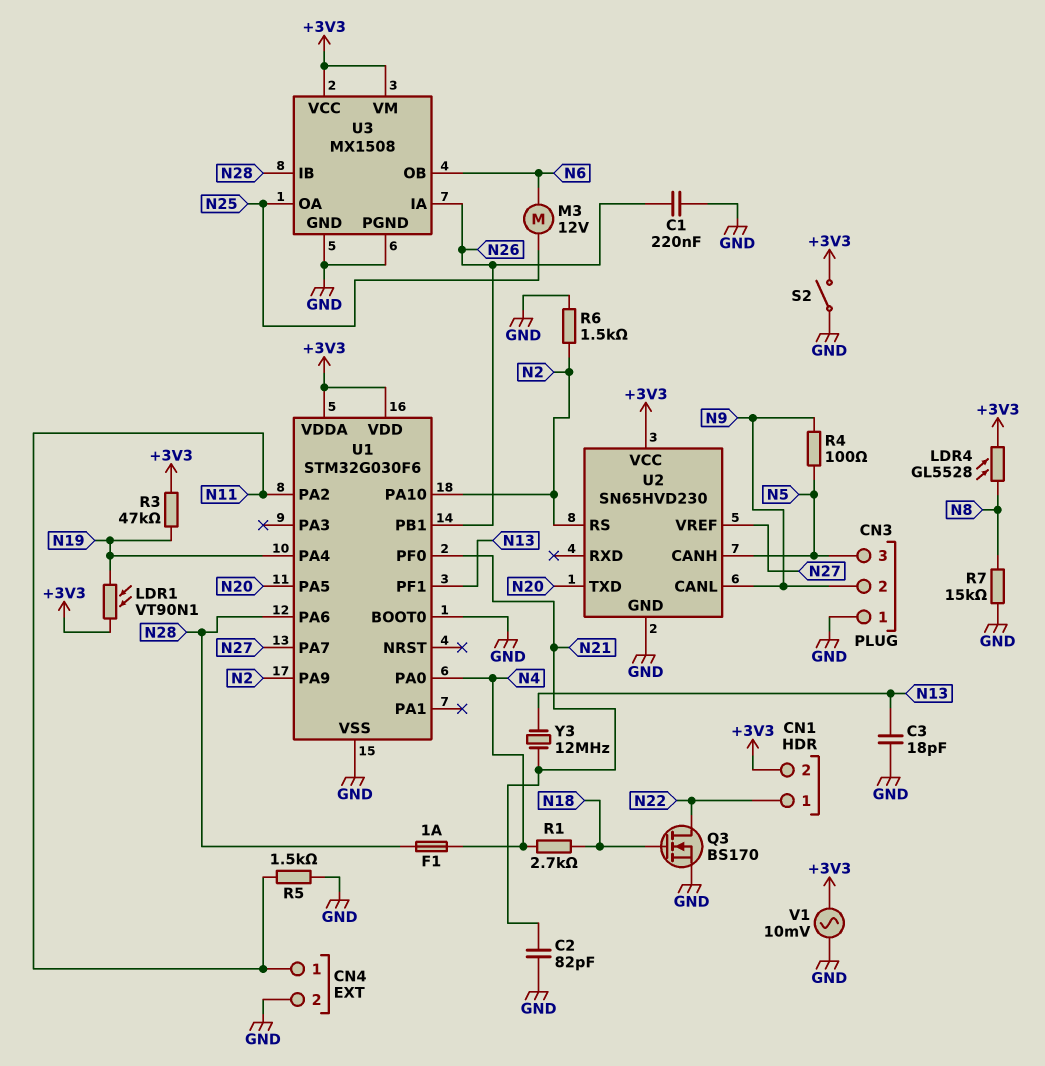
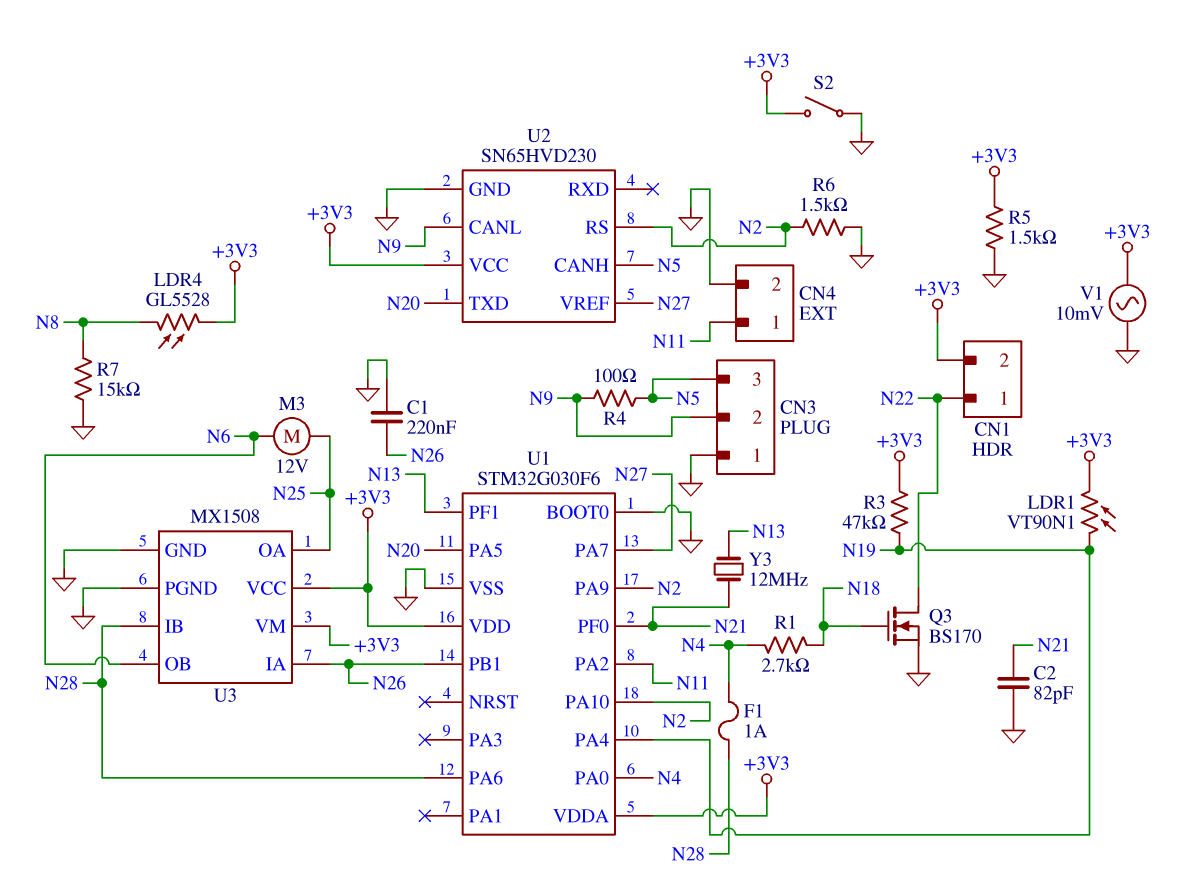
C3: 18pF (GND, N13) -> none
R5: 1.5k (GND, N11) -> 1.5k (+3V3, GND)

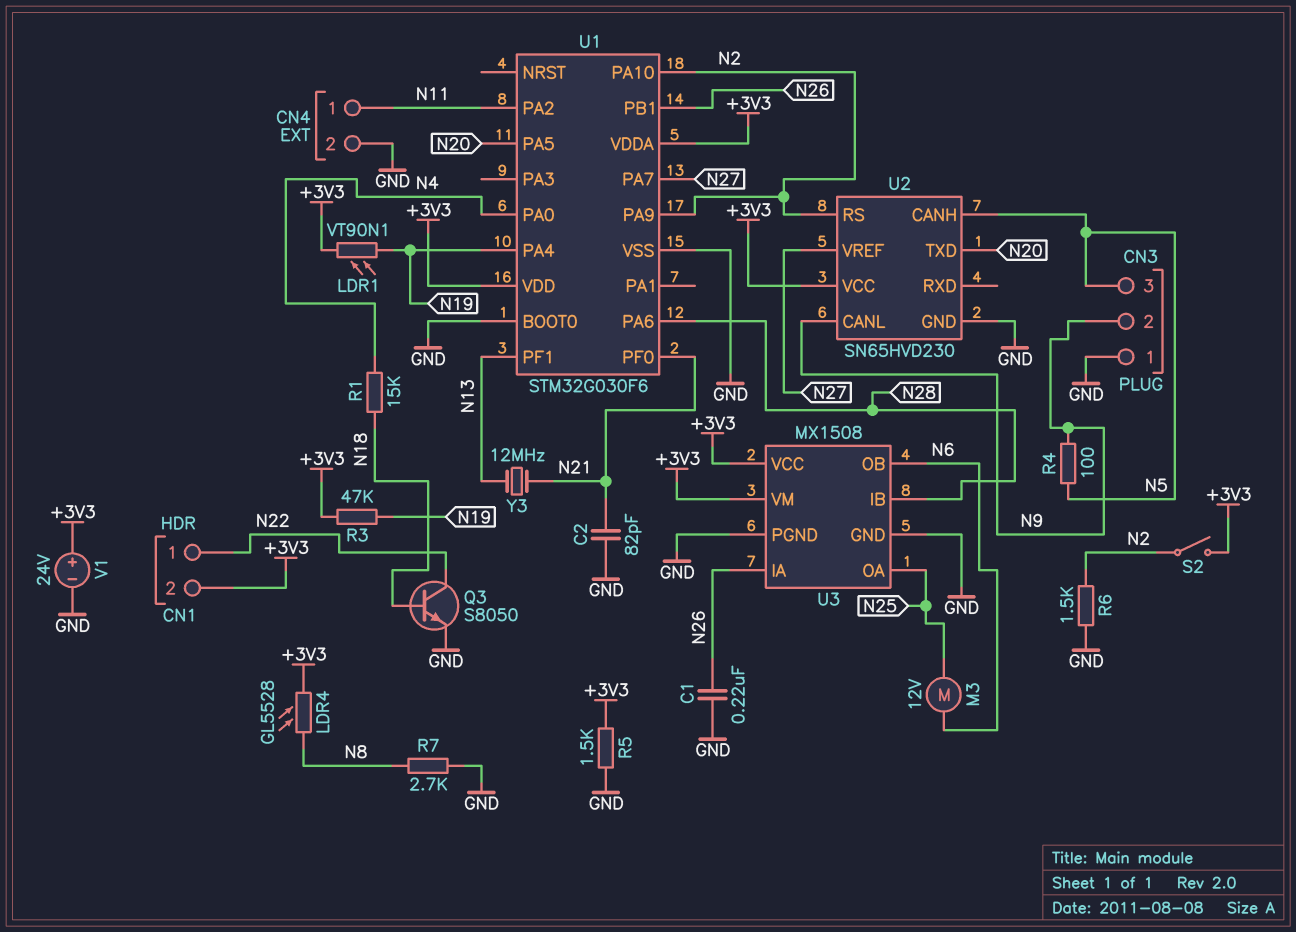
F1: 1A (N4, N28) -> none
Q3: NMOS BS170 (G N18, D N22, S GND) -> NPN S8050 (B N18, C N22, E GND)
R1: 2.7k (N4, N18) -> 15k (N4, N18)
R7: 15k (GND, N8) -> 2.7k (GND, N8)
S2: switch (+3V3, GND) -> switch (+3V3, N2)
V1: AC 10mV (+3V3, GND) -> 24V (plus +3V3, minus GND)

